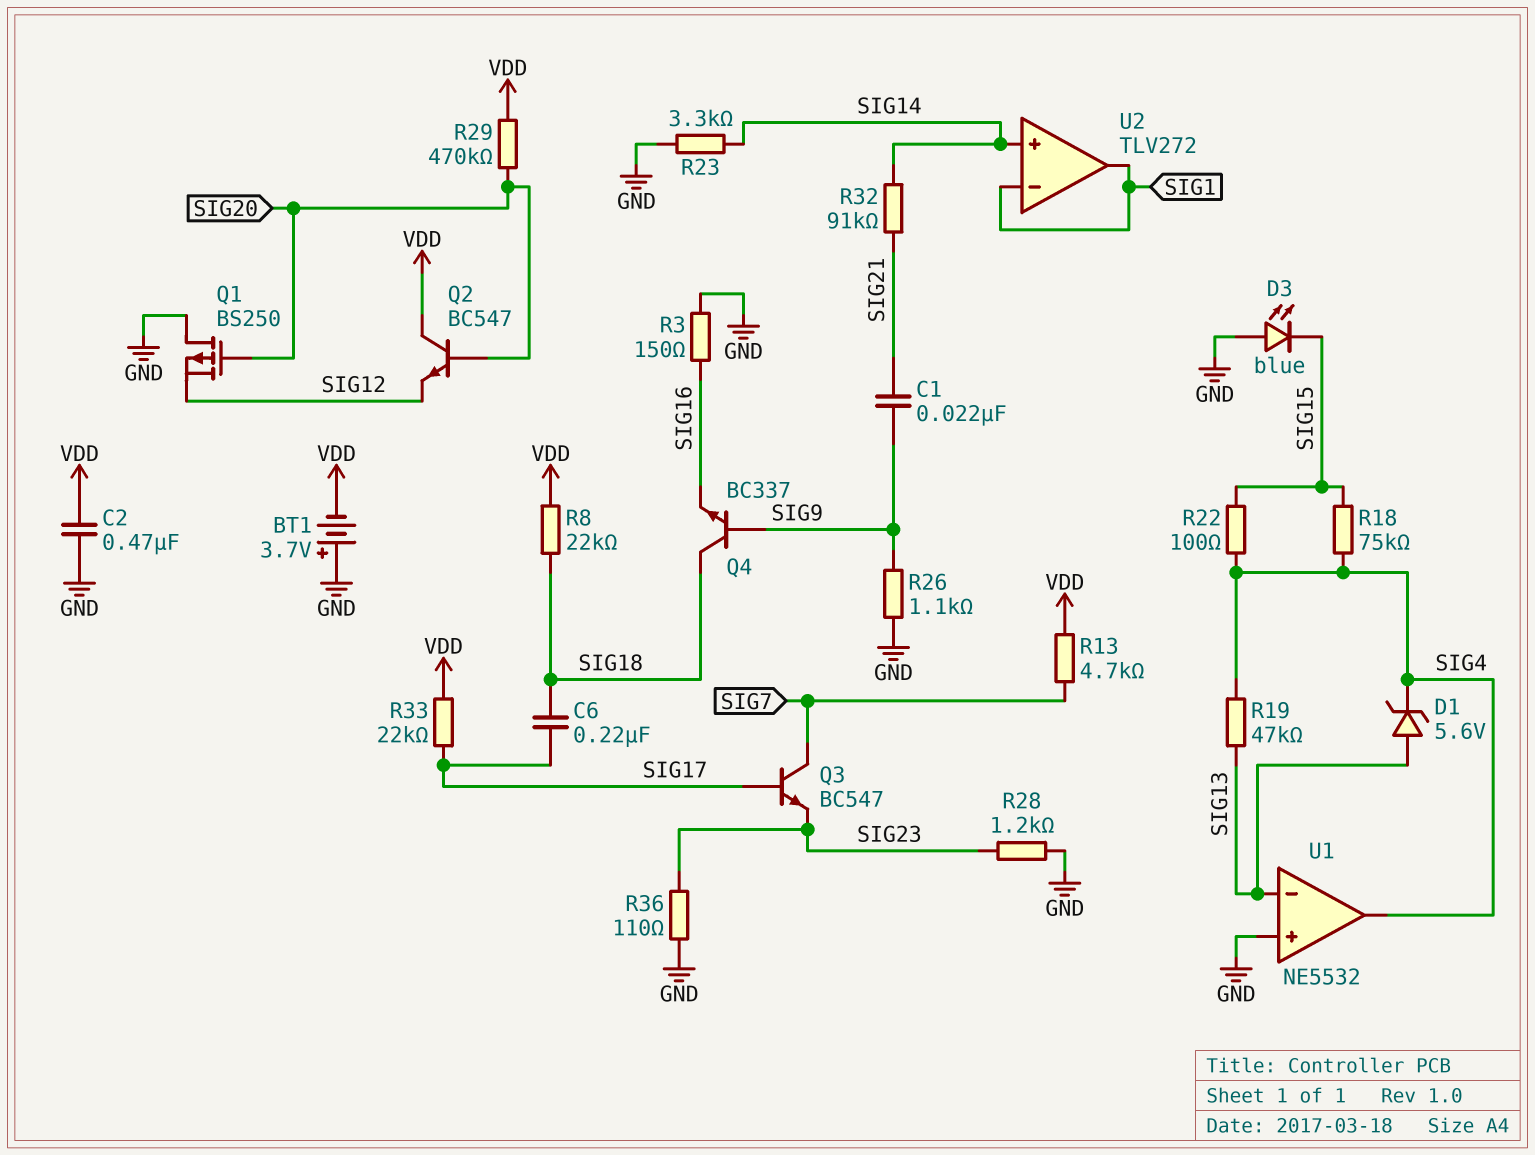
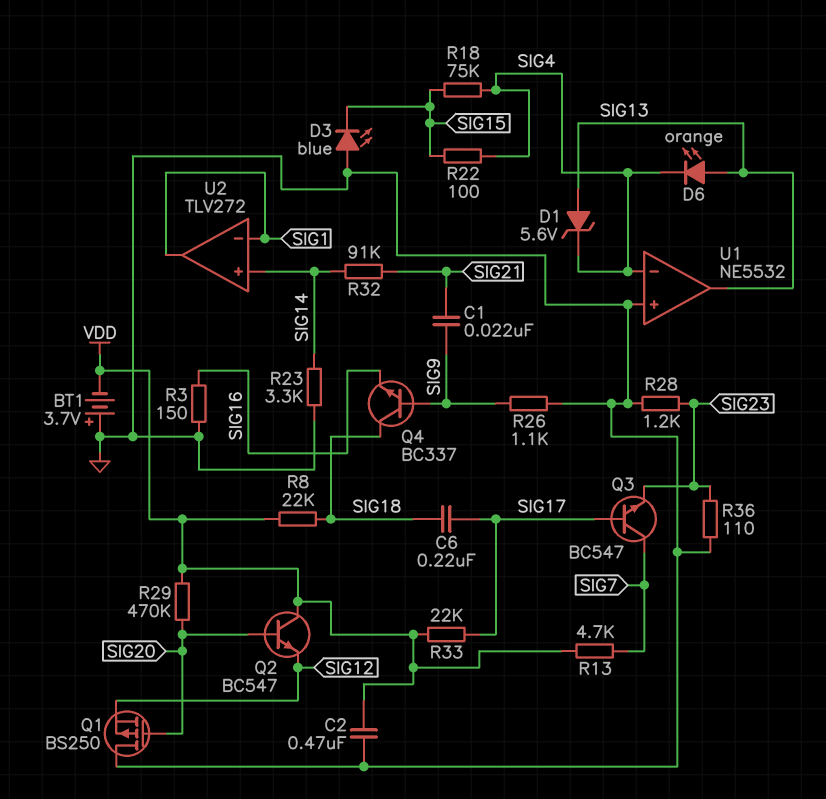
D6: none -> LED orange (A SIG13, K SIG4)
R19: 47k (SIG4, SIG13) -> none
U1 pin in-: SIG13 -> SIG4
U1 pin out: SIG4 -> SIG13

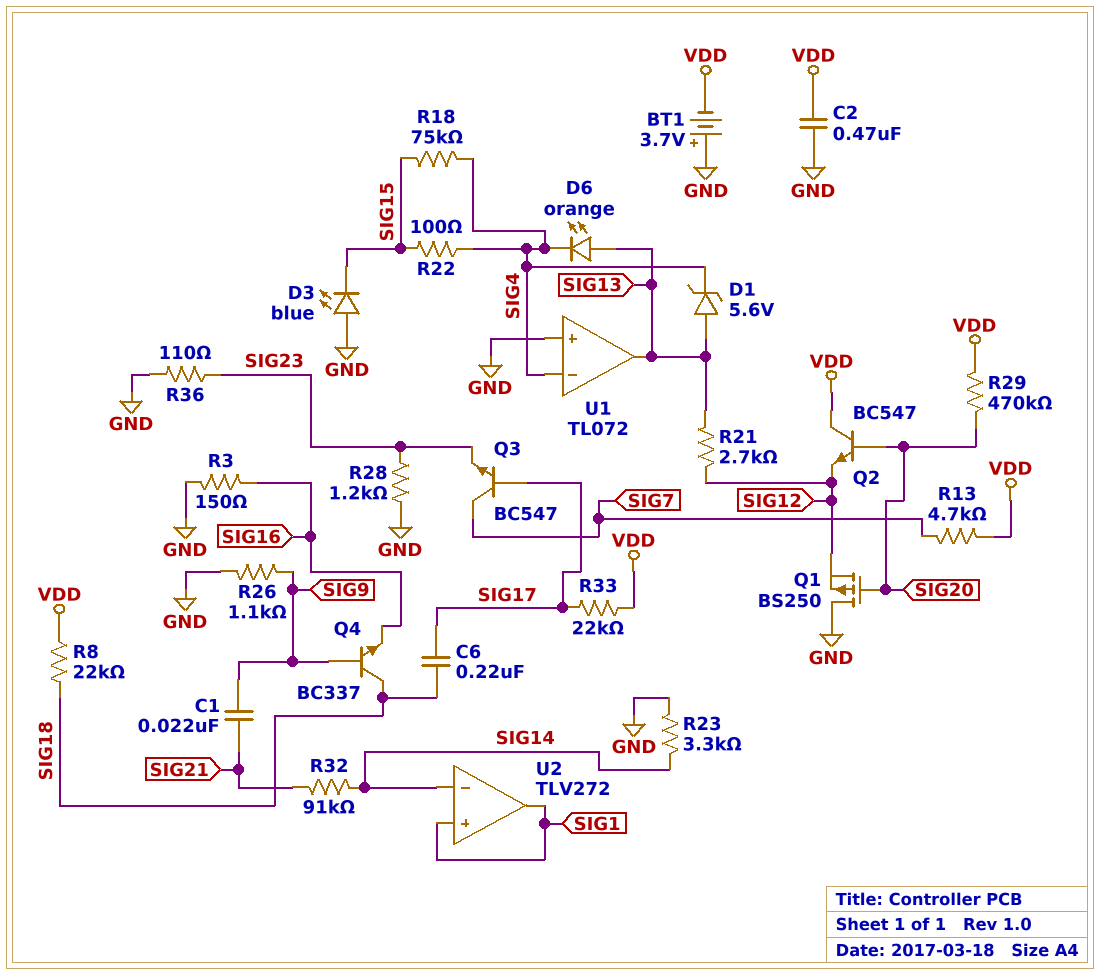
R21: none -> 2.7k (SIG12, SIG13)
U1: NE5532 -> TL072
U2 pin in+: SIG14 -> SIG1
U2 pin in-: SIG1 -> SIG14

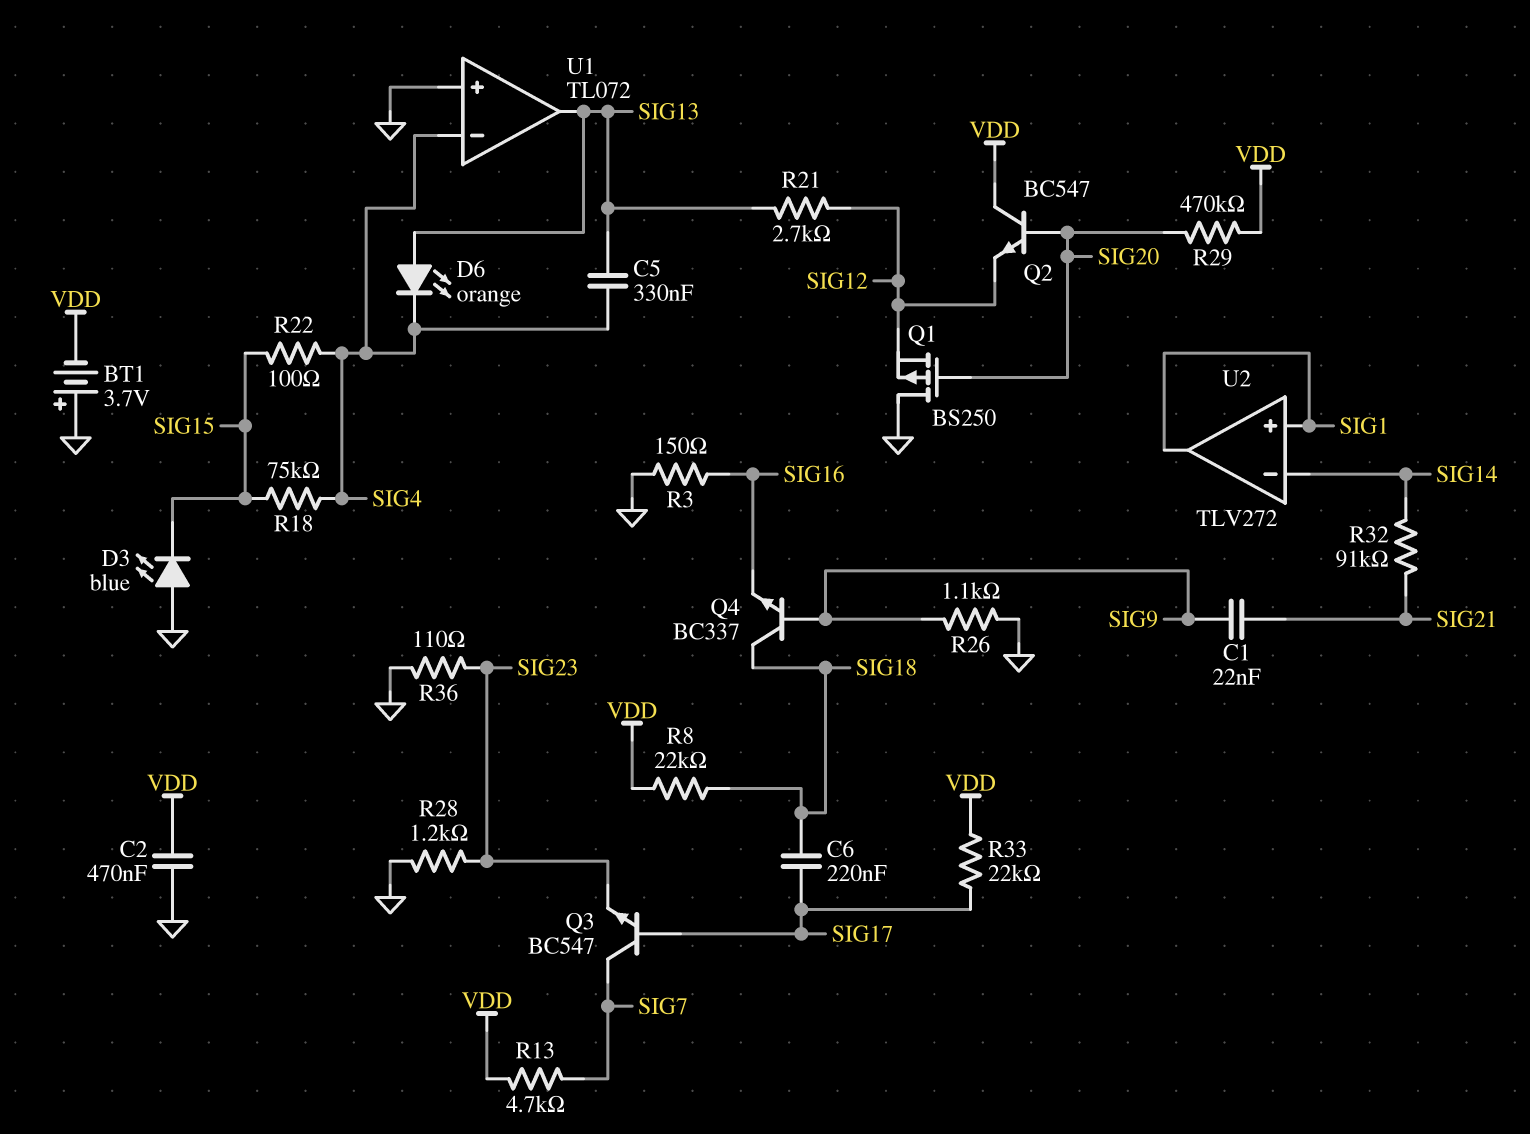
C5: none -> 330nF (SIG4, SIG13)
D1: zener 5.6V (A SIG13, K SIG4) -> none
R23: 3.3k (GND, SIG14) -> none

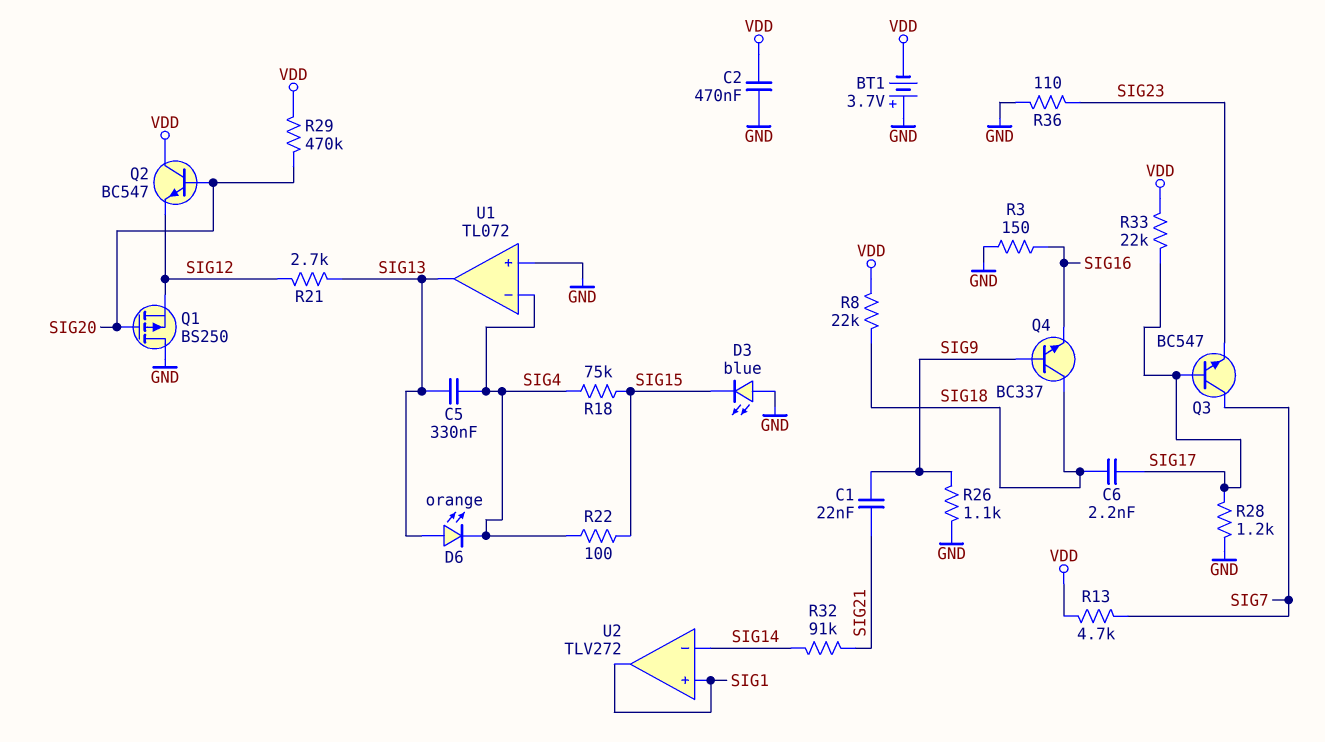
C6: 220nF (SIG17, SIG18) -> 2.2nF (SIG17, SIG18)
R28: 1.2k (GND, SIG23) -> 1.2k (GND, SIG17)

